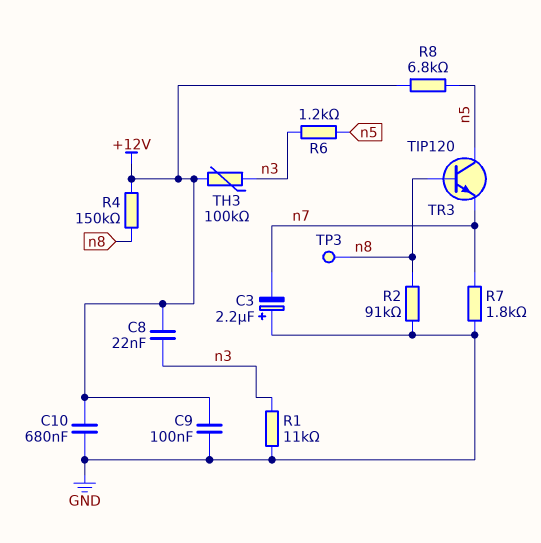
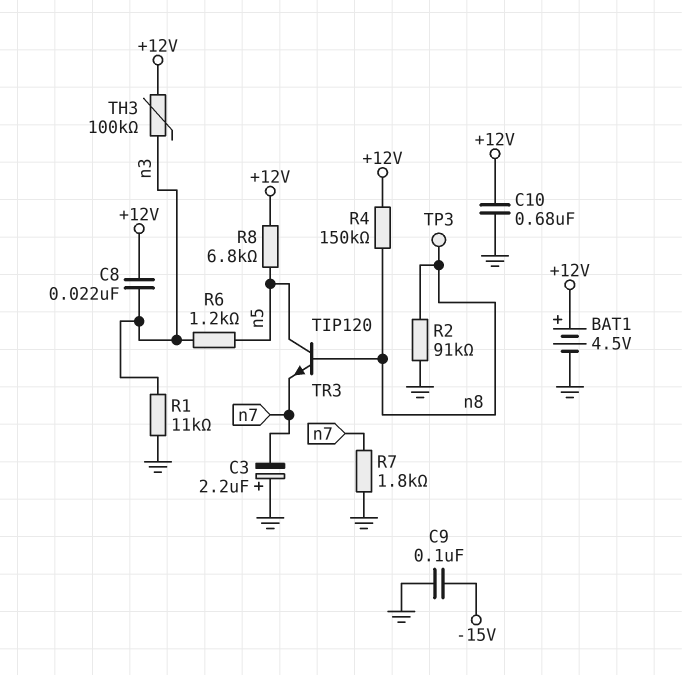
BAT1: none -> 4.5V (plus +12V, minus GND)
C9: 100nF (+12V, GND) -> 100nF (-15V, GND)

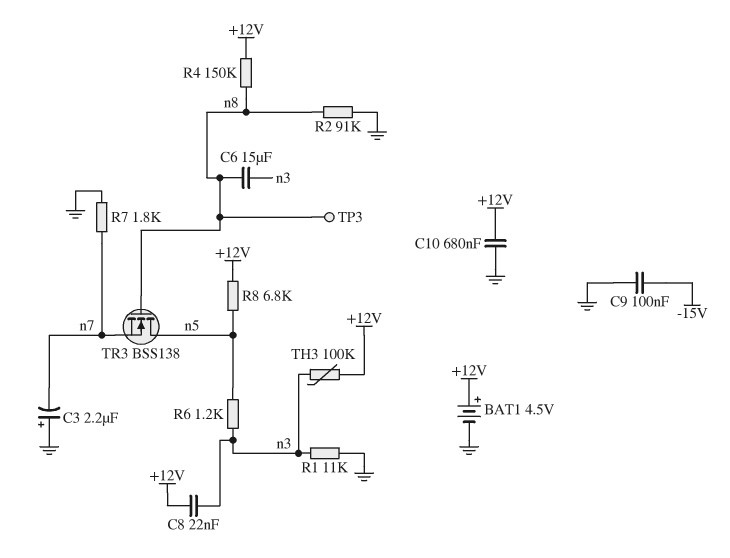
C6: none -> 15uF (n3, n8)
TR3: NPN TIP120 (B n8, C n5, E n7) -> NMOS BSS138 (G n8, D n5, S n7)

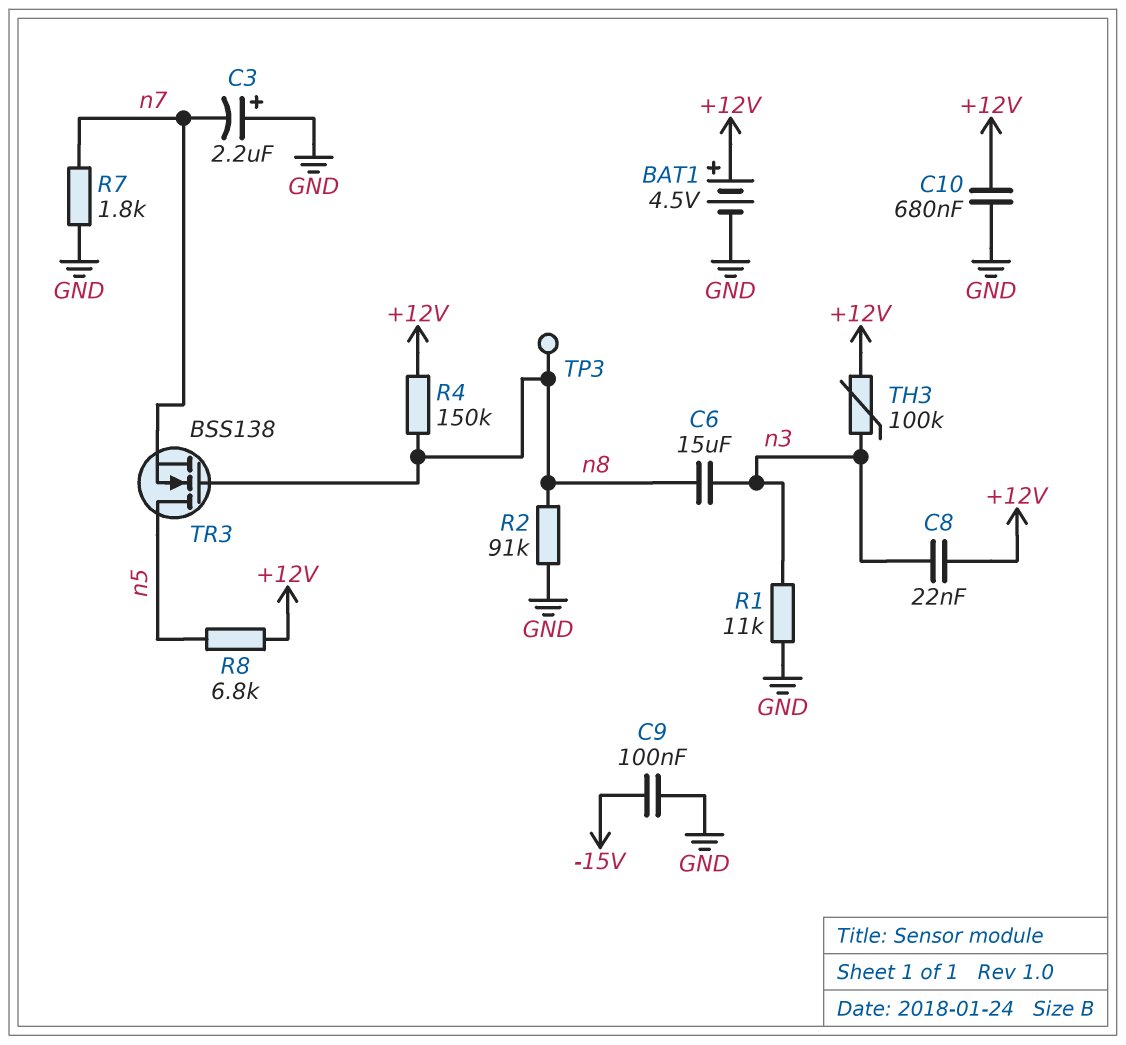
R6: 1.2k (n3, n5) -> none

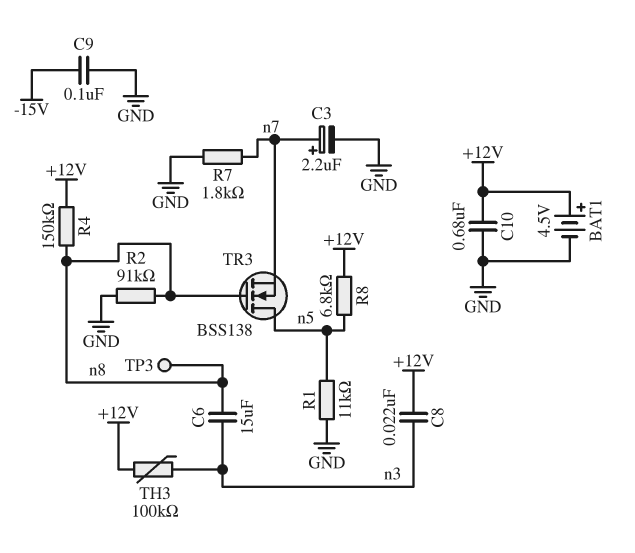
C3: 2.2uF (plus GND, minus n7) -> 2.2uF (plus n7, minus GND)
R1: 11k (GND, n3) -> 11k (GND, n5)

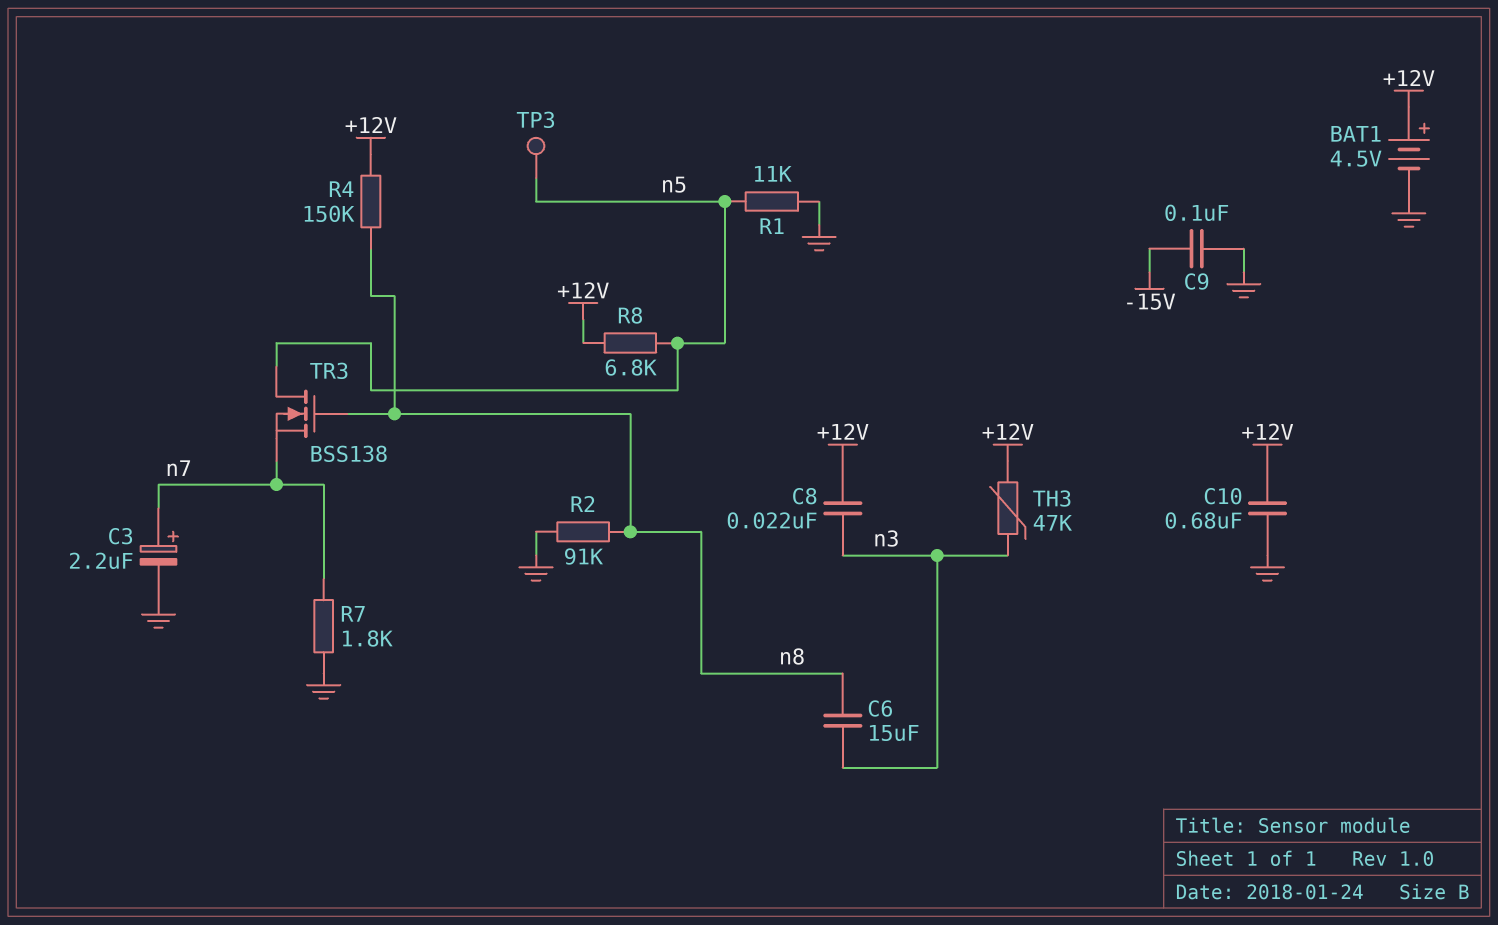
TH3: 100k (+12V, n3) -> 47k (+12V, n3)
TP3: test point (n8) -> test point (n5)

